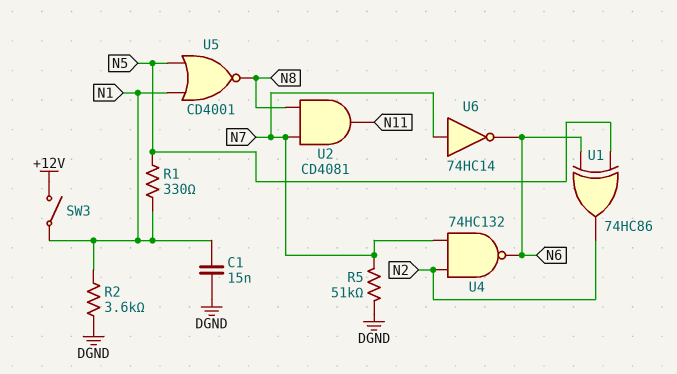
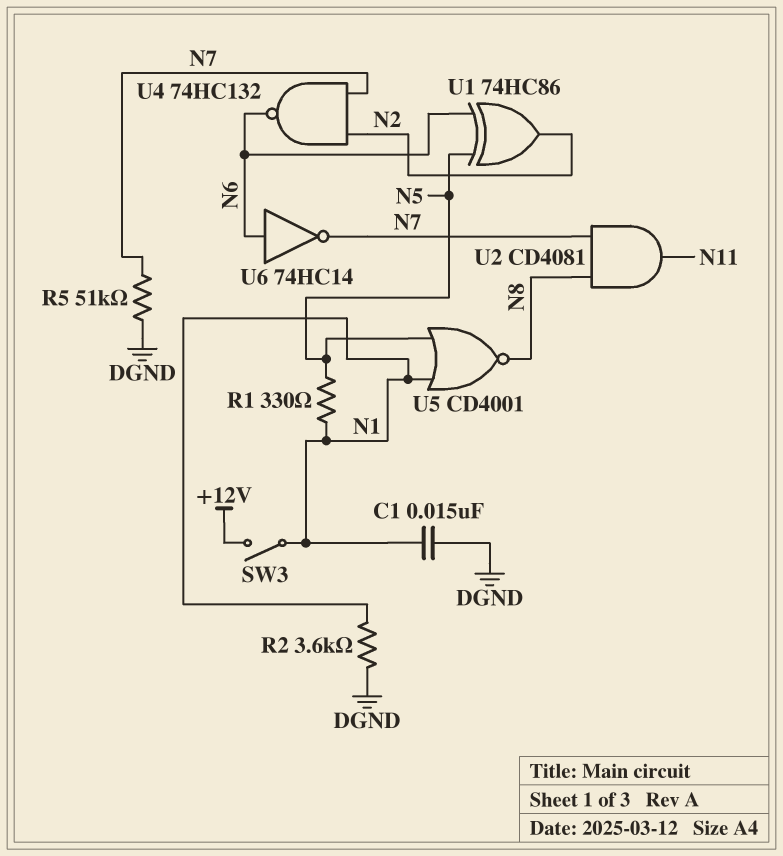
U6: NOT 74HC14 (in N7, out N6) -> NOT 74HC14 (in N6, out N7)

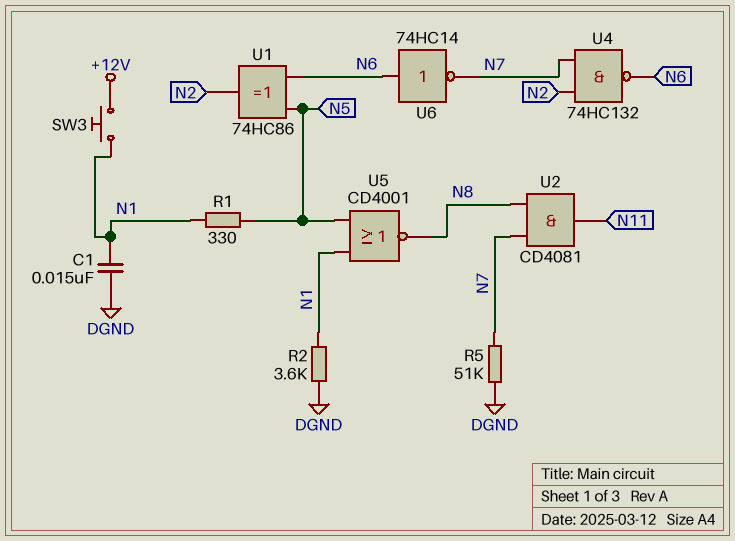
SW3: switch (+12V, N1) -> button (+12V, N1)

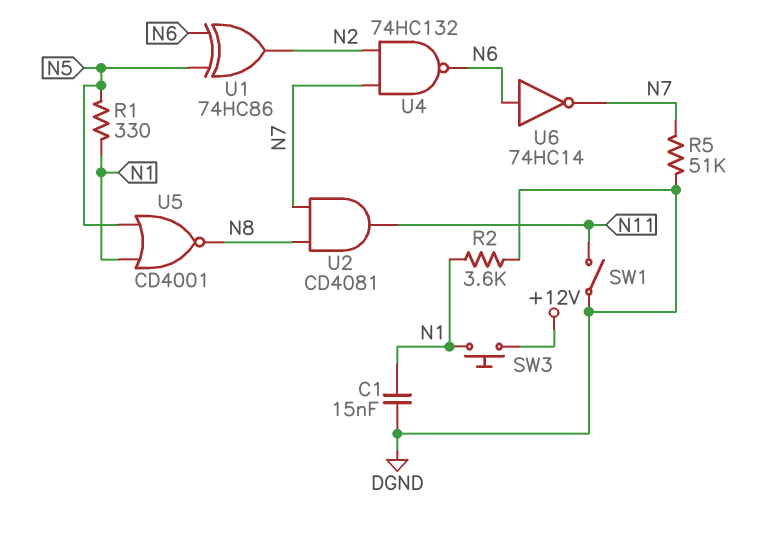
SW1: none -> switch (DGND, N11)

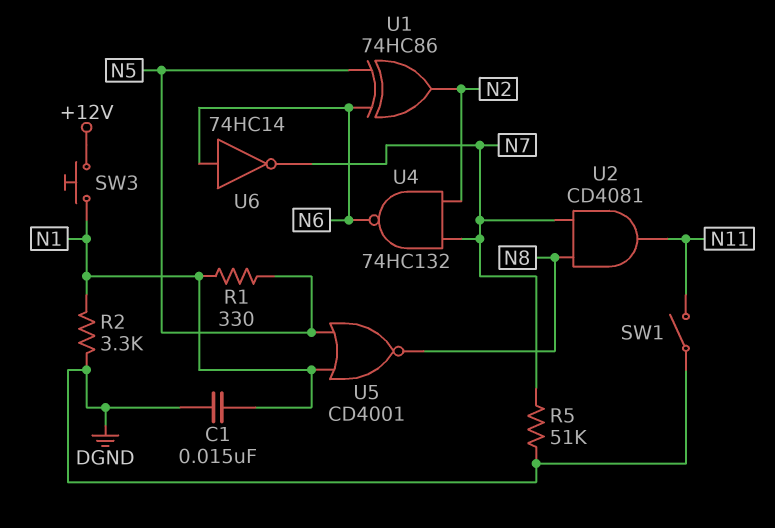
R2: 3.6k (DGND, N1) -> 3.3k (DGND, N1)

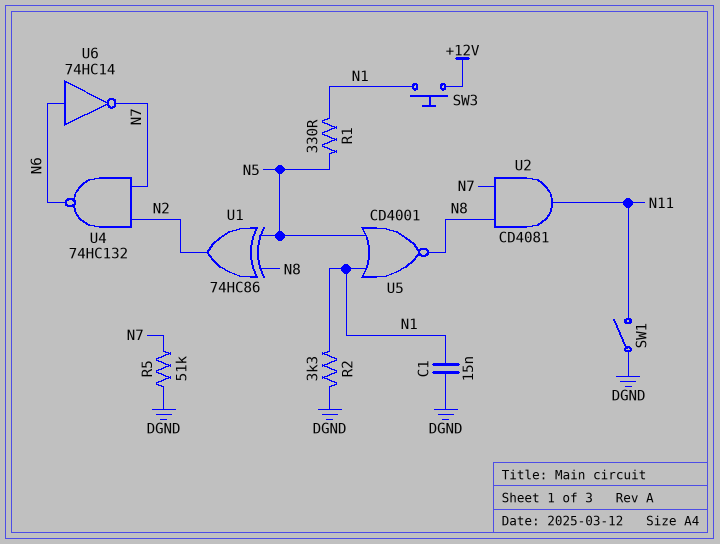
U1: XOR 74HC86 (in N5, in N6, out N2) -> XOR 74HC86 (in N5, in N8, out N2)

